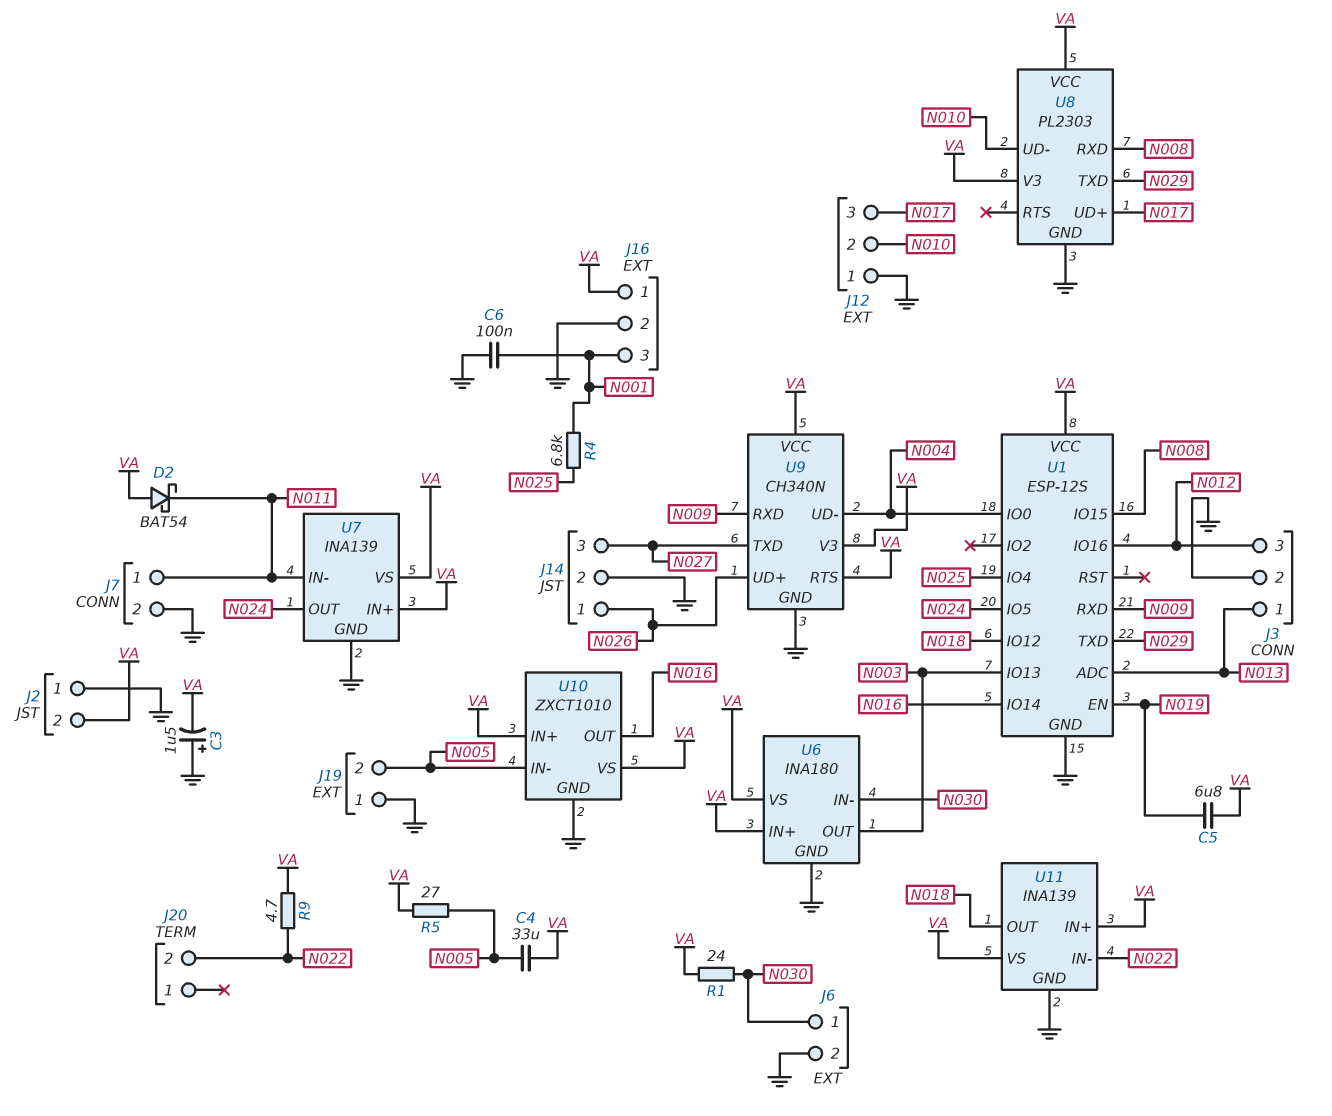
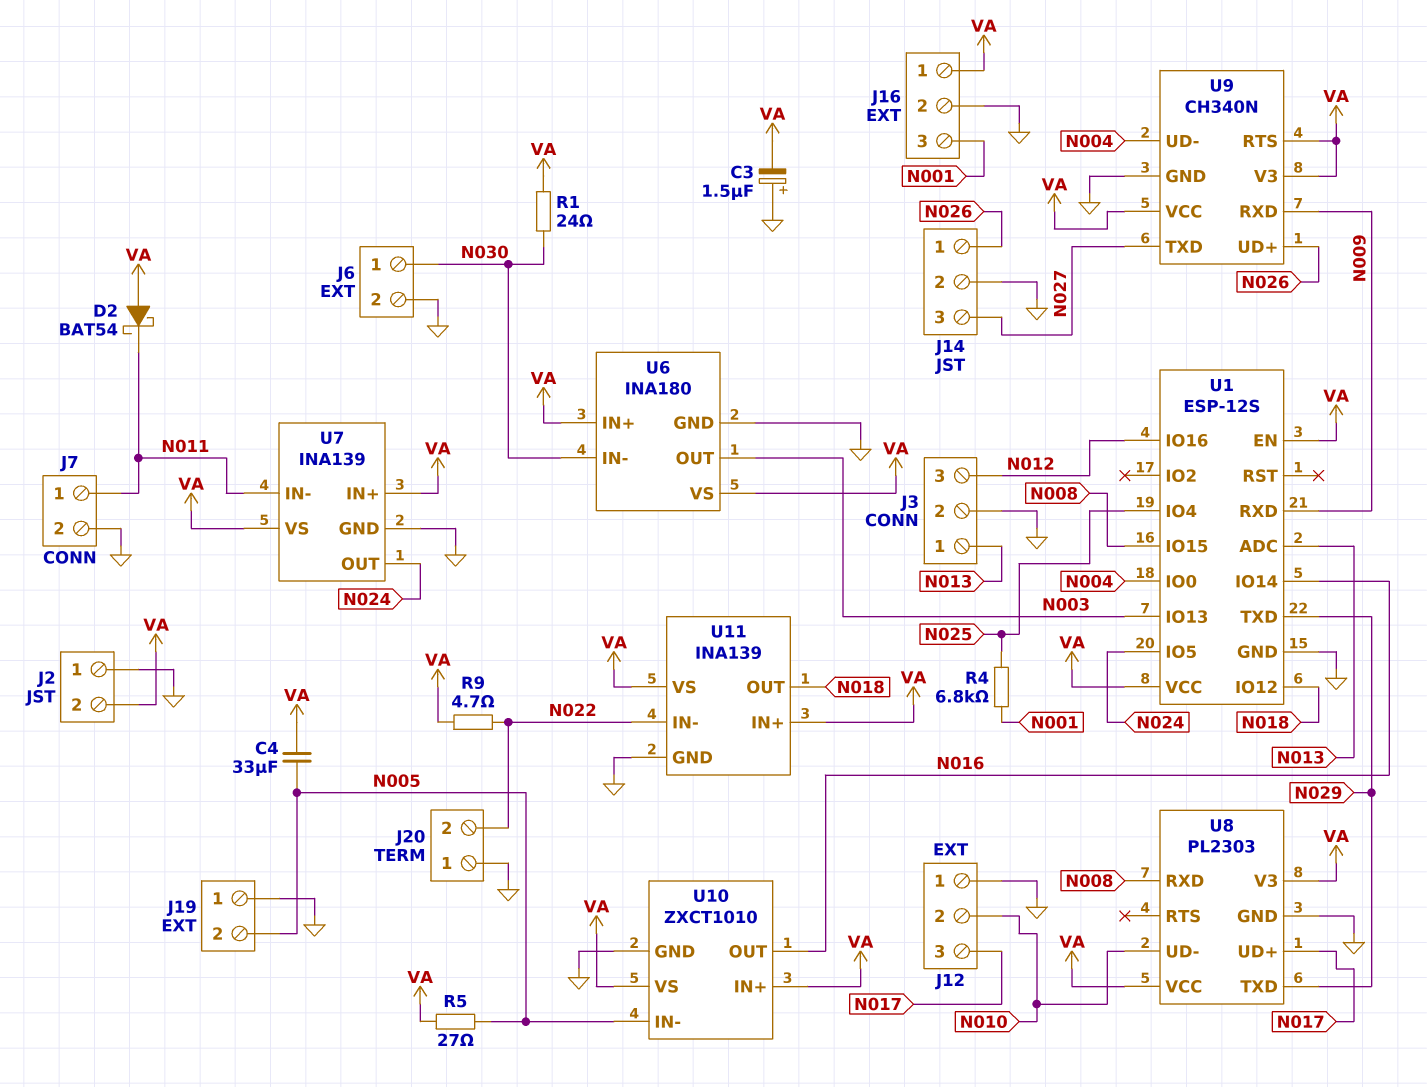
C5: 6.8uF (N019, VA) -> none
C6: 100nF (GND, N001) -> none
J20 pin 1: none -> GND
U1 pin EN: N019 -> VA

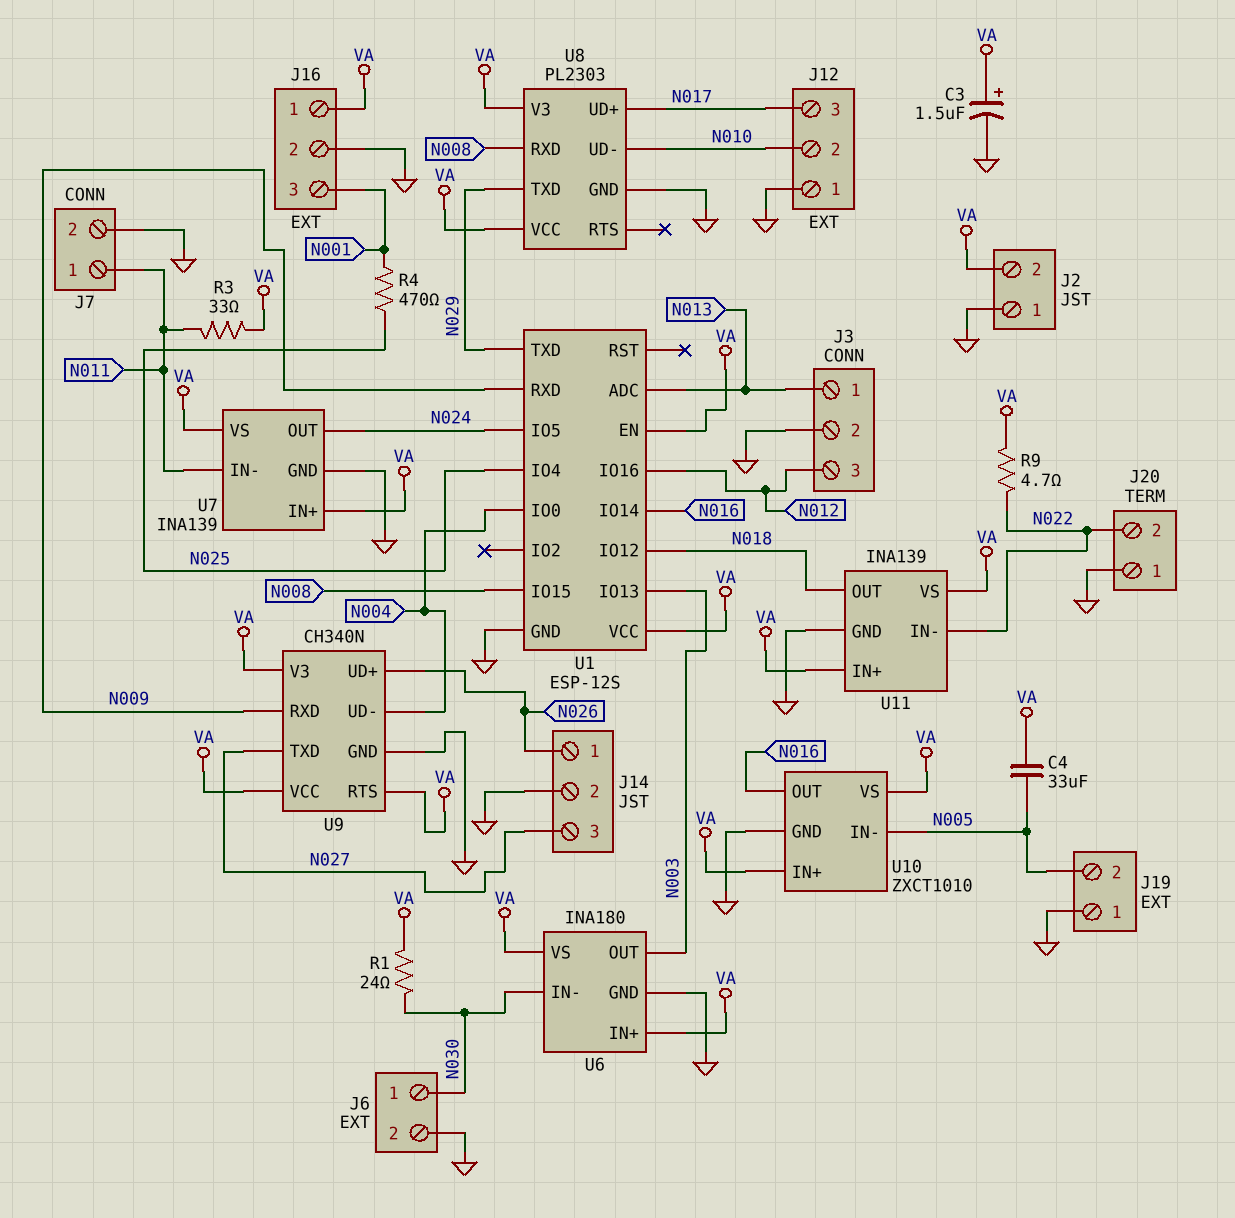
C3: 1.5uF (plus GND, minus VA) -> 1.5uF (plus VA, minus GND)
D2: schottky BAT54 (A VA, K N011) -> none
R3: none -> 33 (N011, VA)
R4: 6.8k (N001, N025) -> 470 (N001, N025)
R5: 27 (N005, VA) -> none

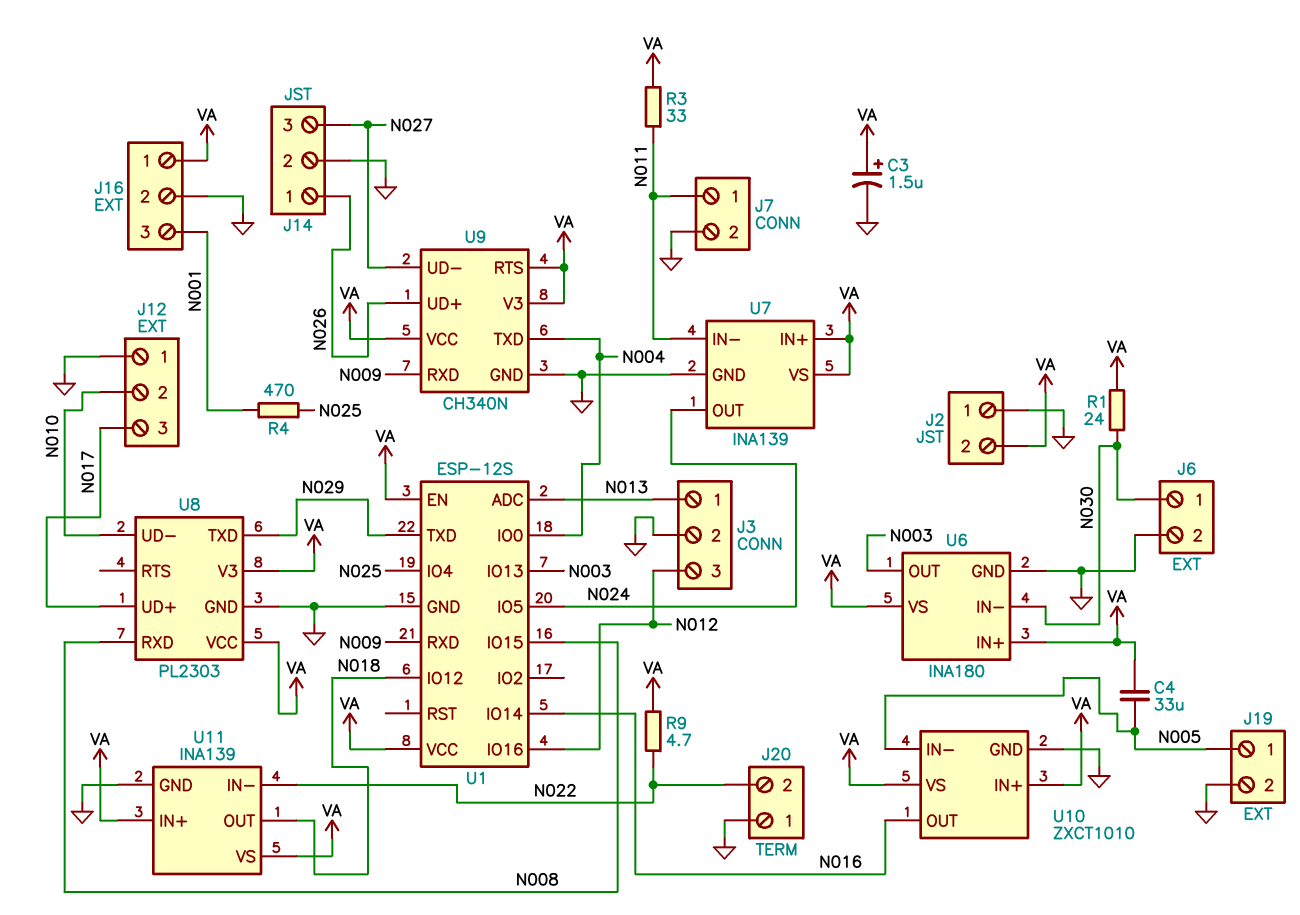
J19 pin 1: GND -> N005
J19 pin 2: N005 -> GND
U9 pin TXD: N027 -> N004
U9 pin UD-: N004 -> N027

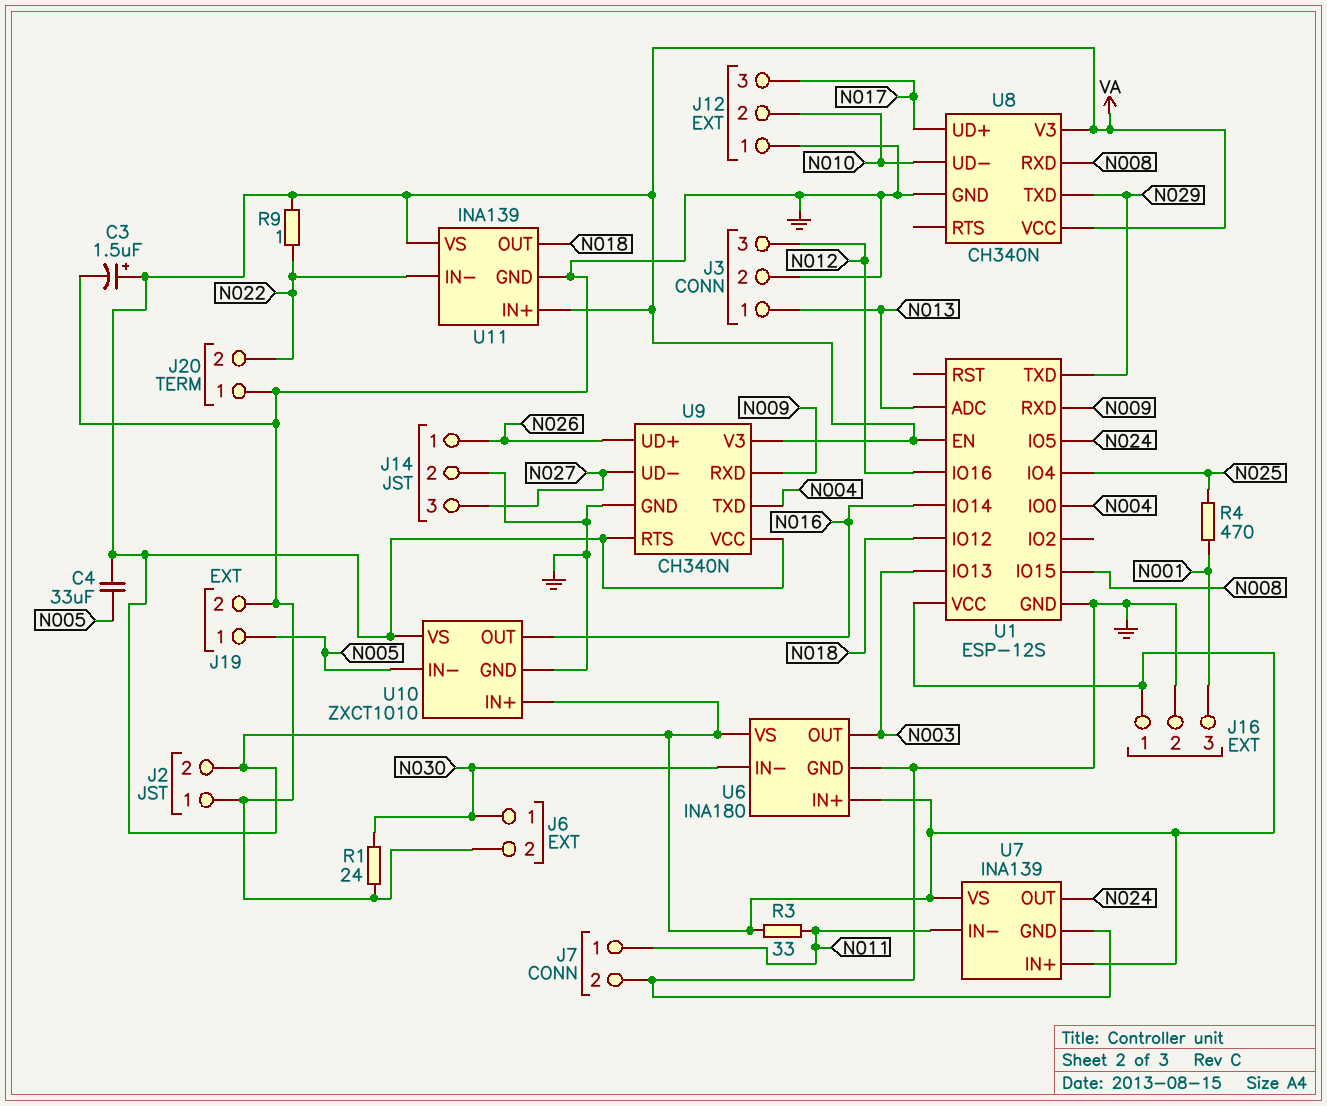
R1: 24 (N030, VA) -> 24 (GND, N030)
R9: 4.7 (N022, VA) -> 1 (N022, VA)
U8: PL2303 -> CH340N

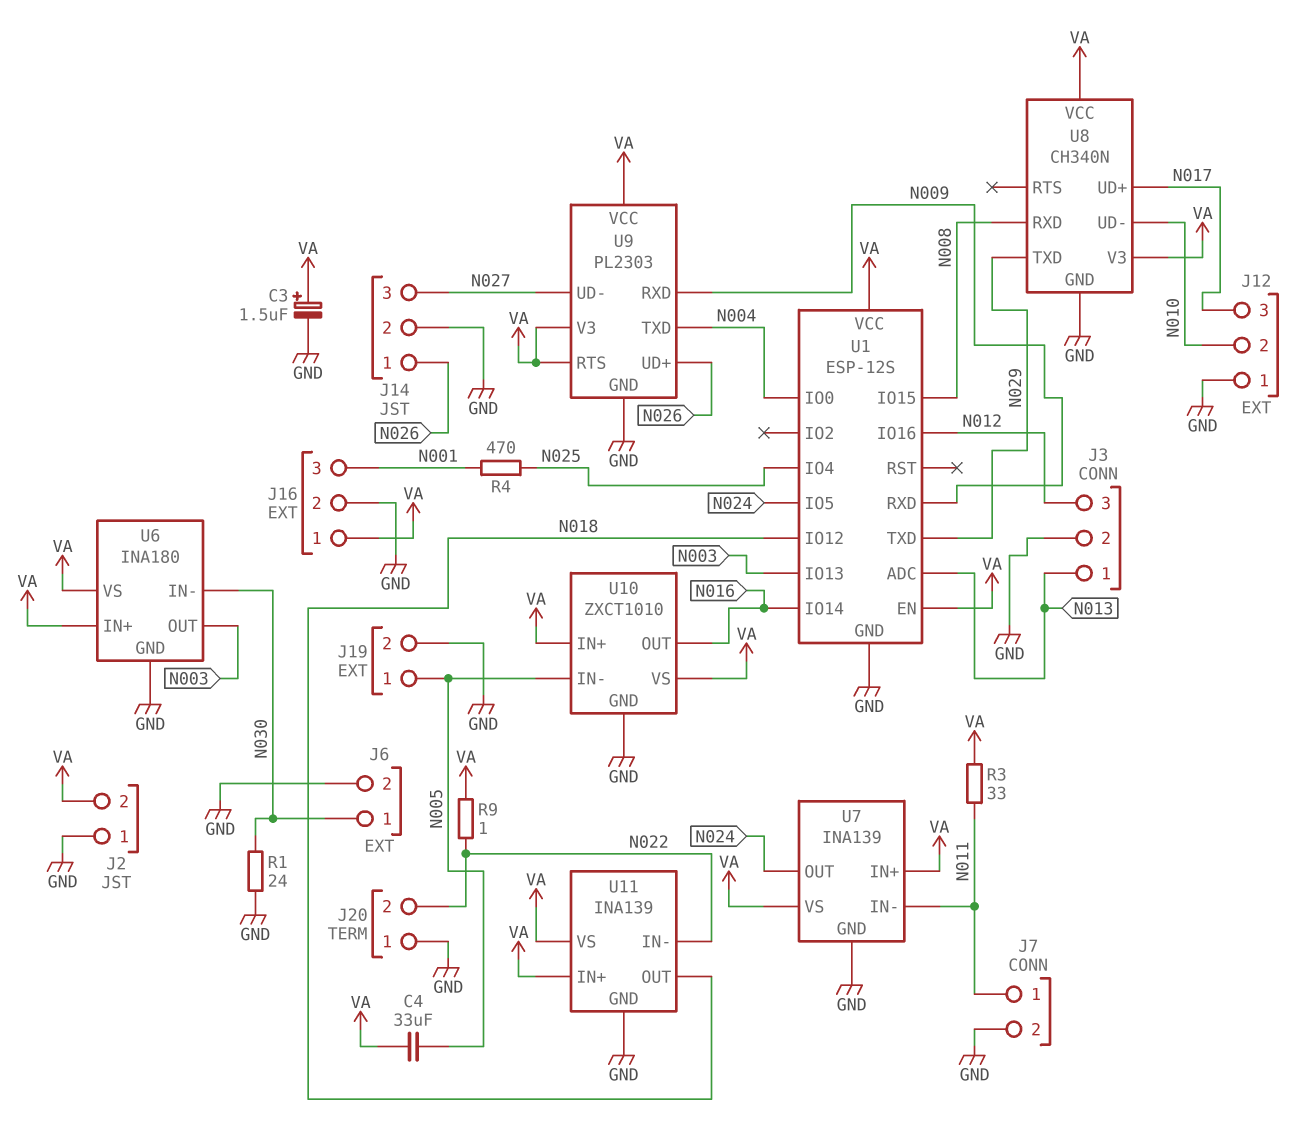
U9: CH340N -> PL2303

